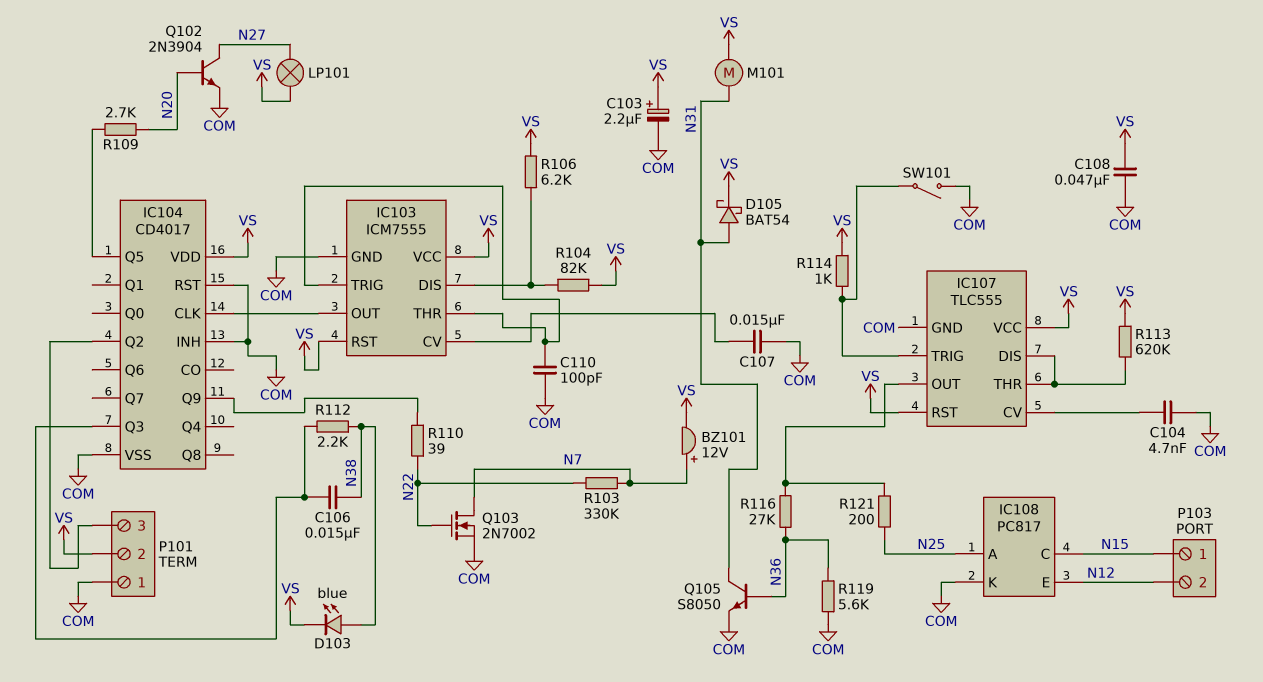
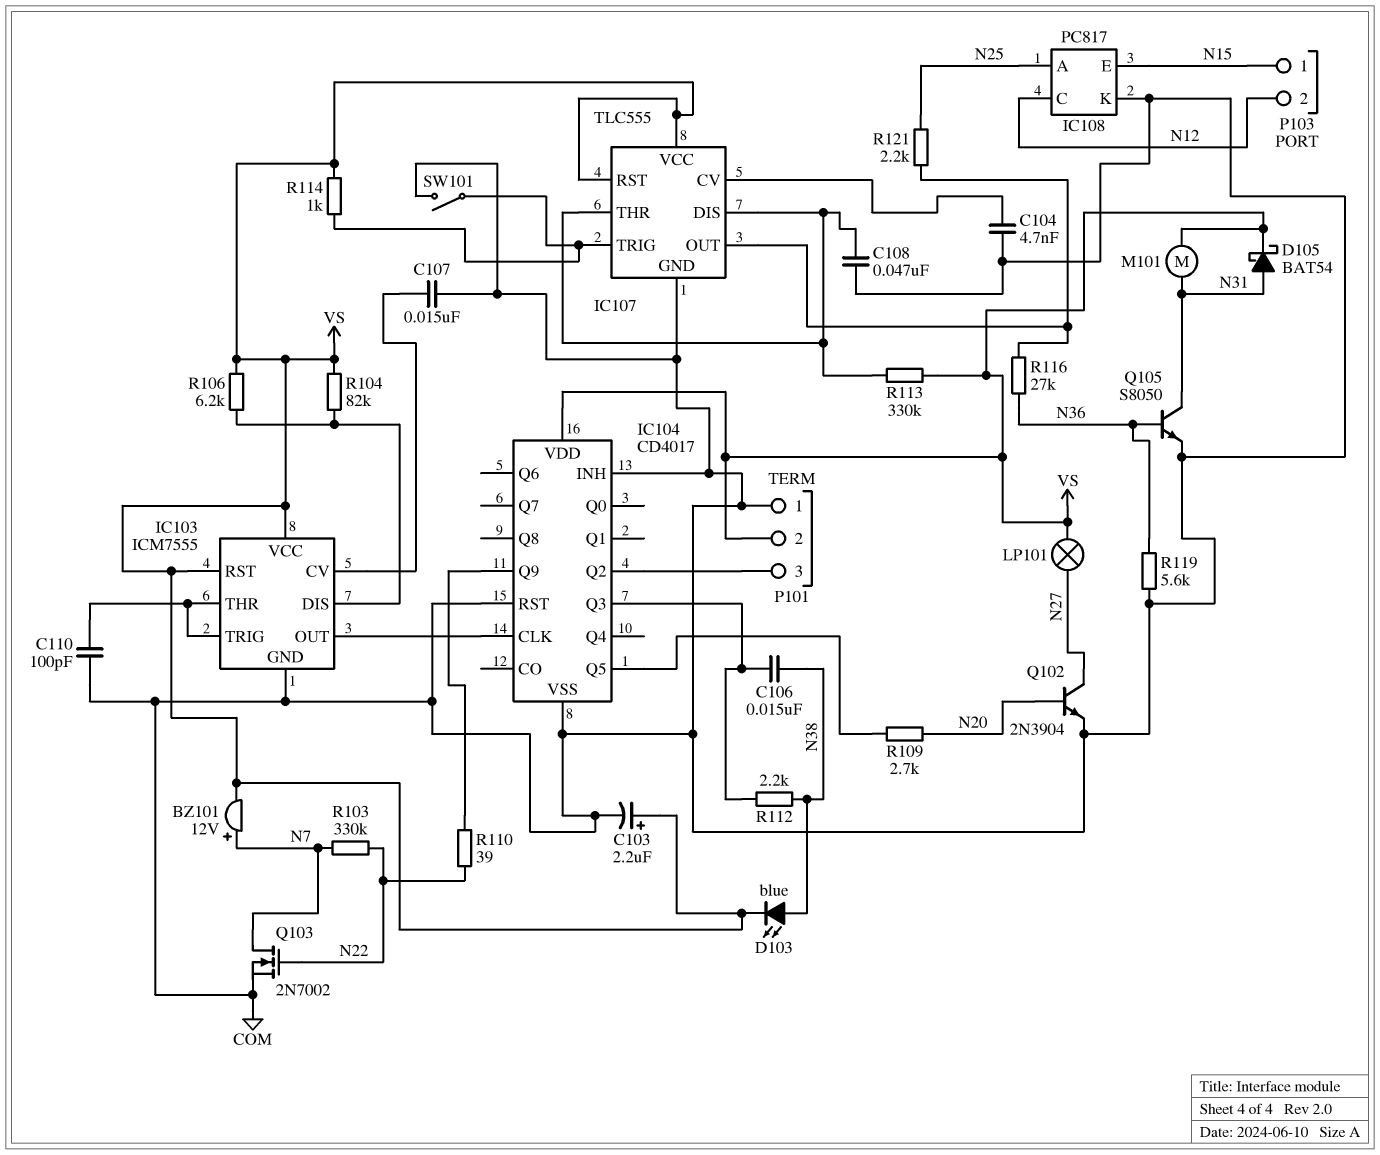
C108: 47nF (COM, VS) -> 47nF (COM, IC107/DIS)
IC108 pin C: N15 -> N12
IC108 pin E: N12 -> N15
R113: 620k (IC107/DIS, VS) -> 330k (IC107/DIS, VS)
R121: 200 (IC107/OUT, N25) -> 2.2k (IC107/OUT, N25)

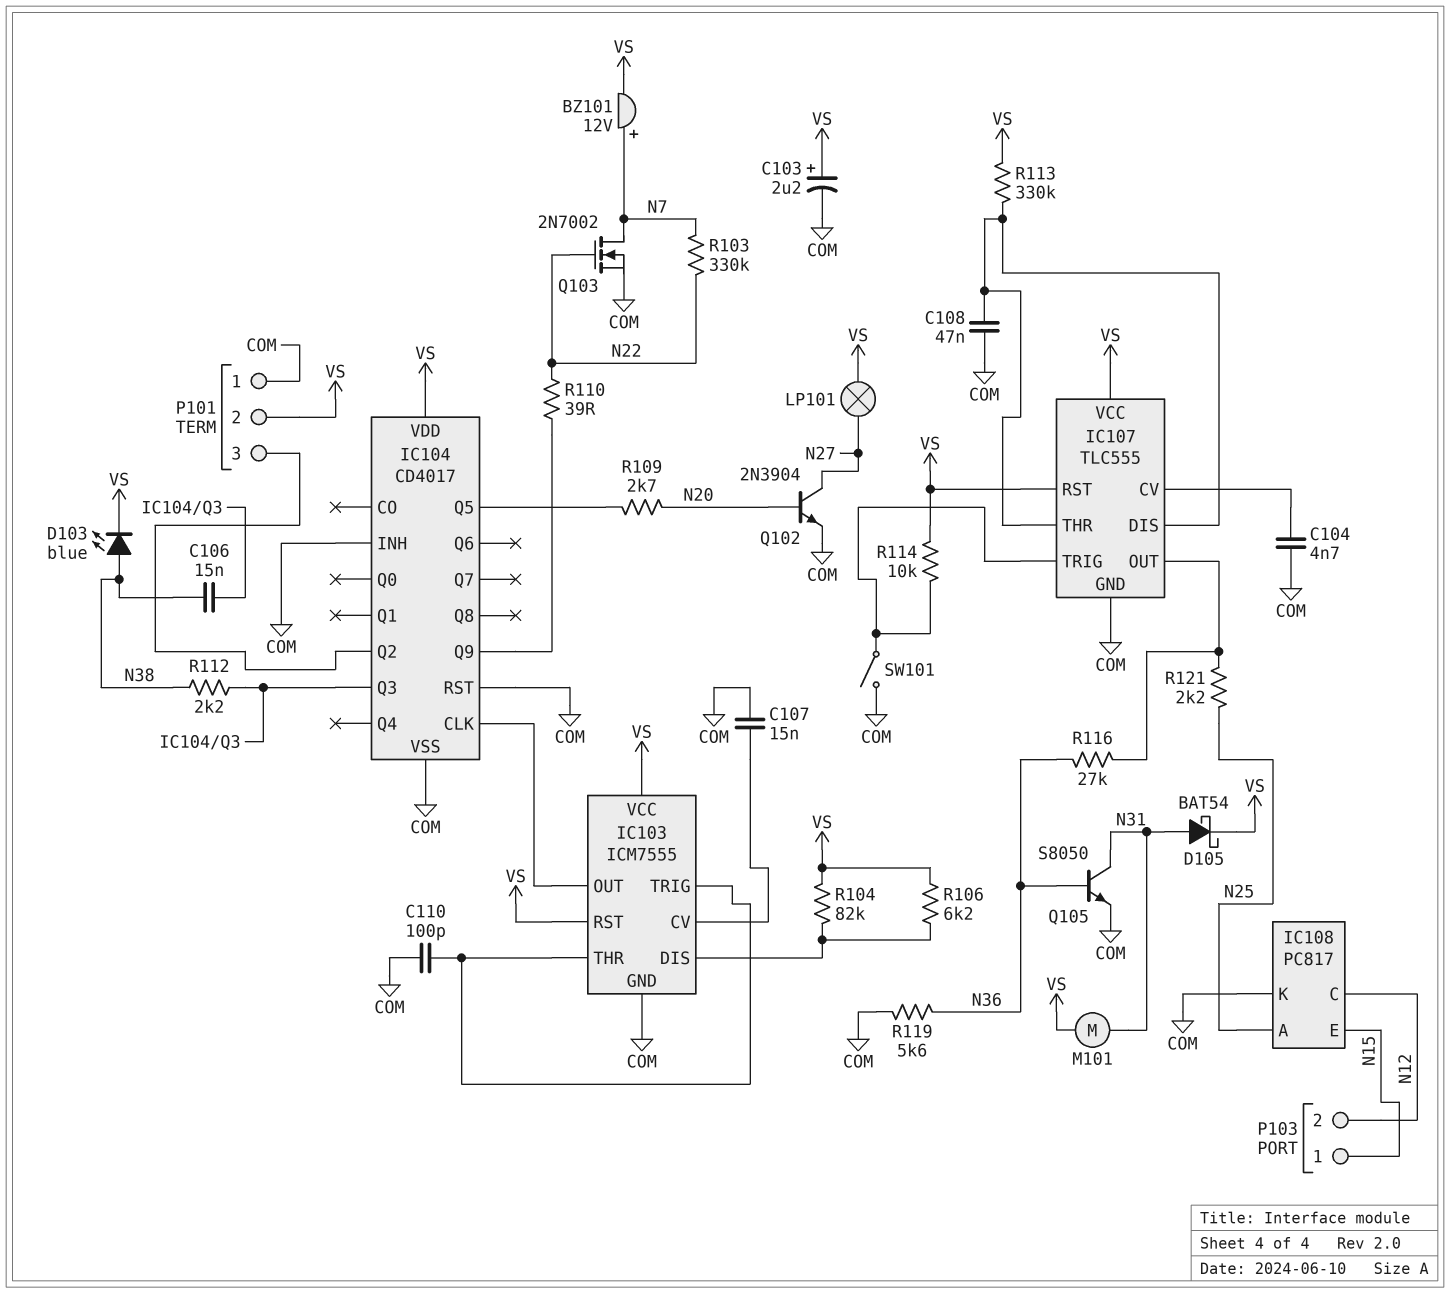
R114: 1k (IC107/TRIG, VS) -> 10k (IC107/TRIG, VS)

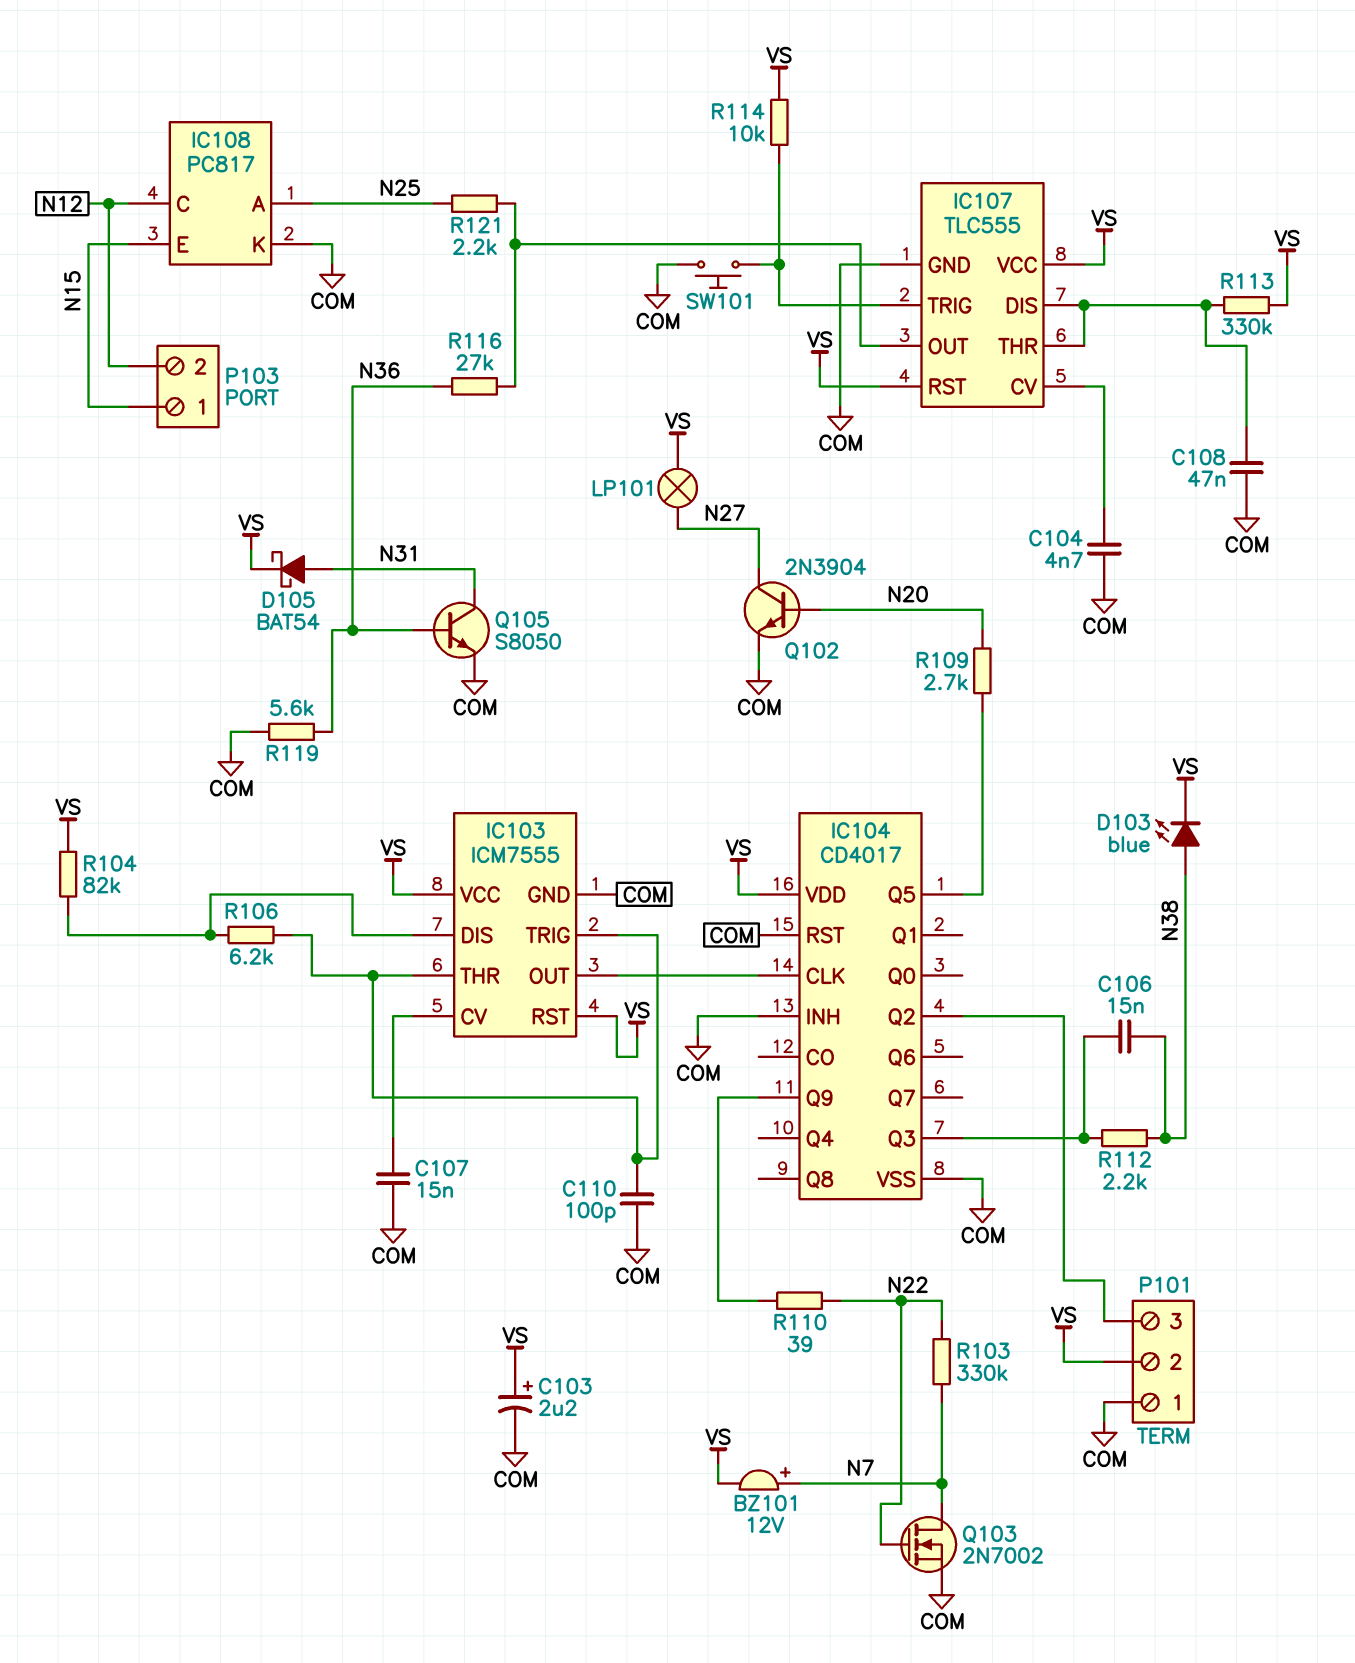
M101: motor (N31, VS) -> none
R106: 6.2k (IC103/DIS, VS) -> 6.2k (IC103/DIS, IC103/THR)
SW101: switch (COM, IC107/TRIG) -> button (COM, IC107/TRIG)

